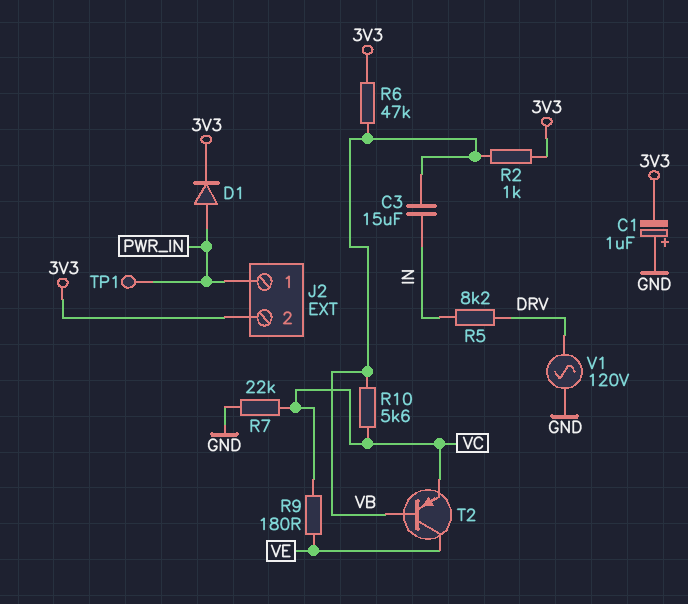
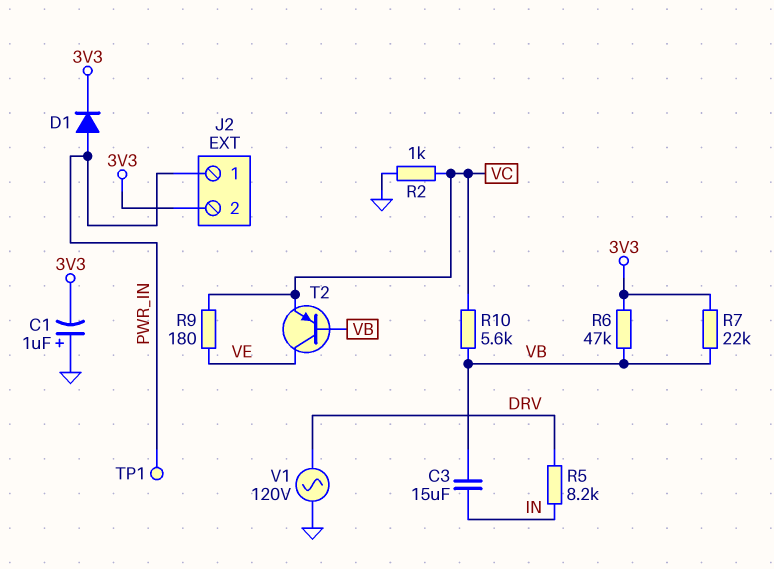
R2: 1k (3V3, VB) -> 1k (GND, VC)
R7: 22k (GND, VC) -> 22k (3V3, VB)

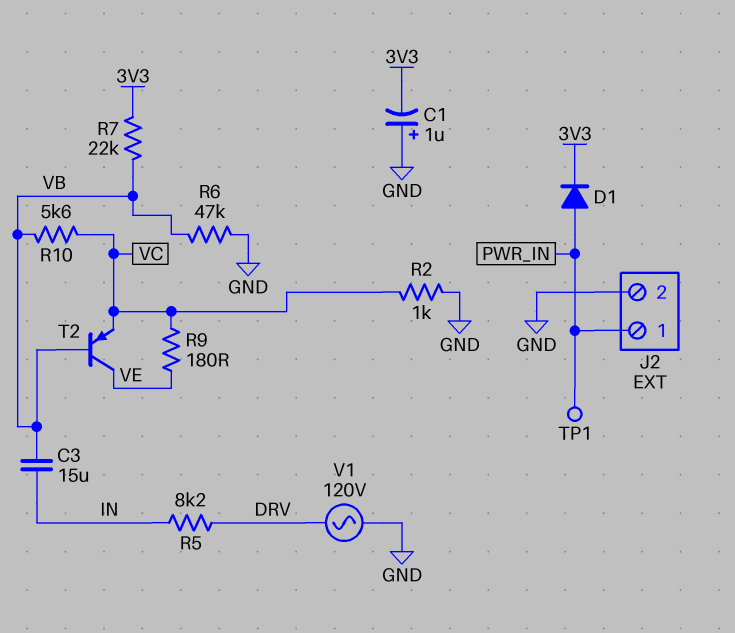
J2 pin 2: 3V3 -> GND
R6: 47k (3V3, VB) -> 47k (GND, VB)

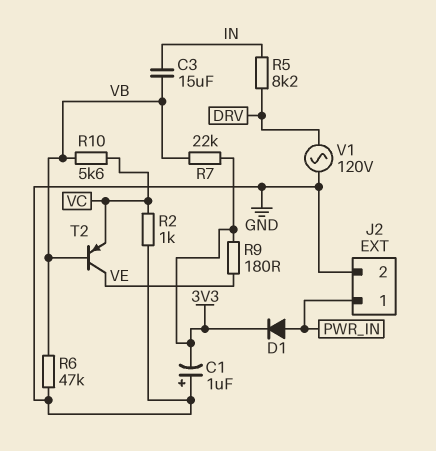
R9: 180 (VC, VE) -> 180 (3V3, VE)
TP1: test point (PWR_IN) -> none

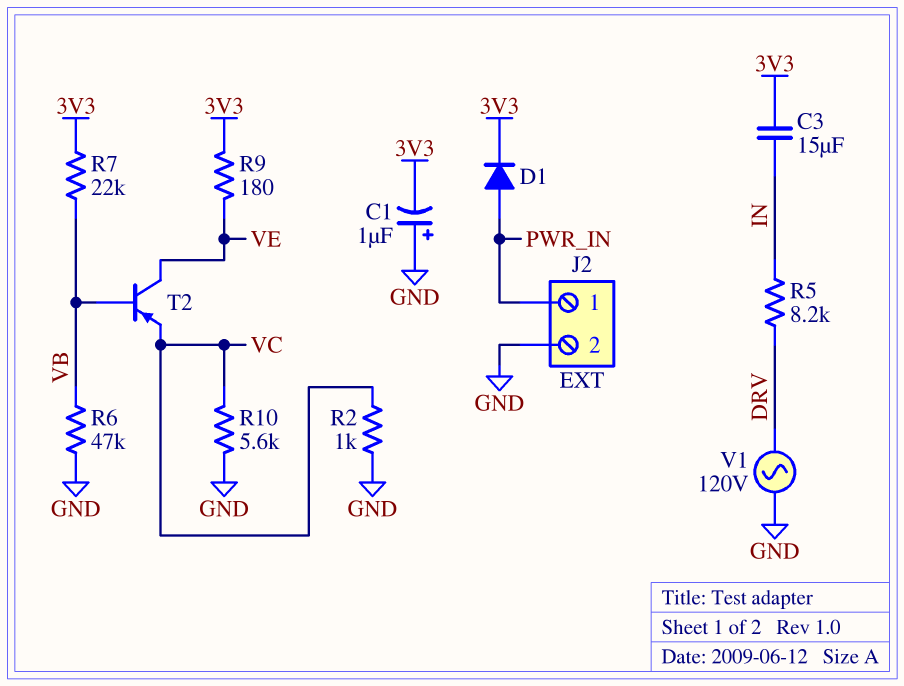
C3: 15uF (IN, VB) -> 15uF (3V3, IN)
R10: 5.6k (VB, VC) -> 5.6k (GND, VC)

